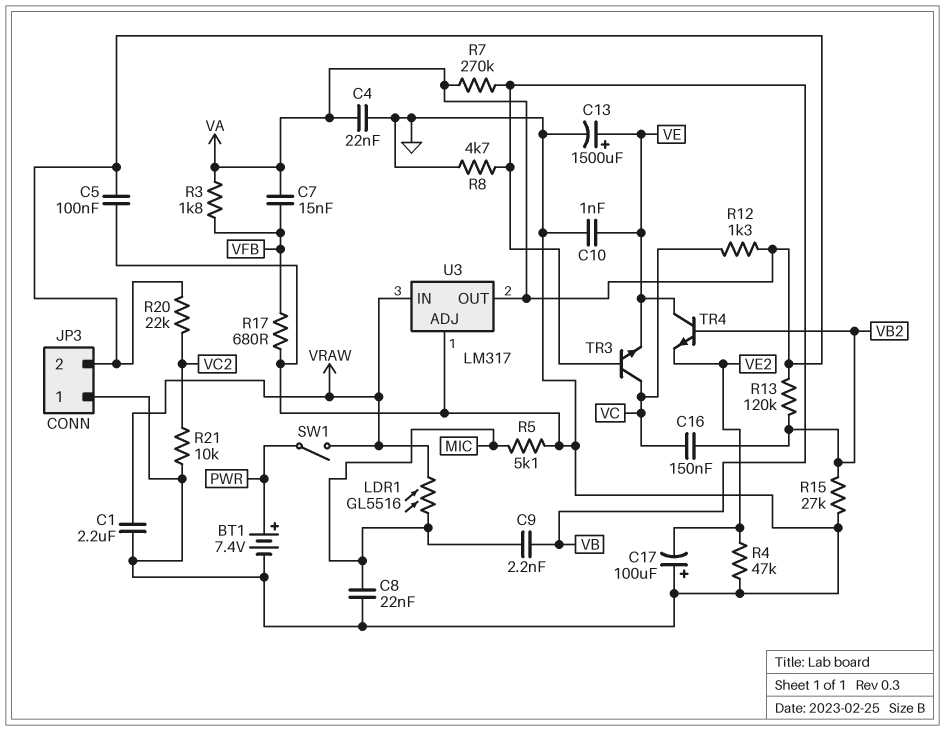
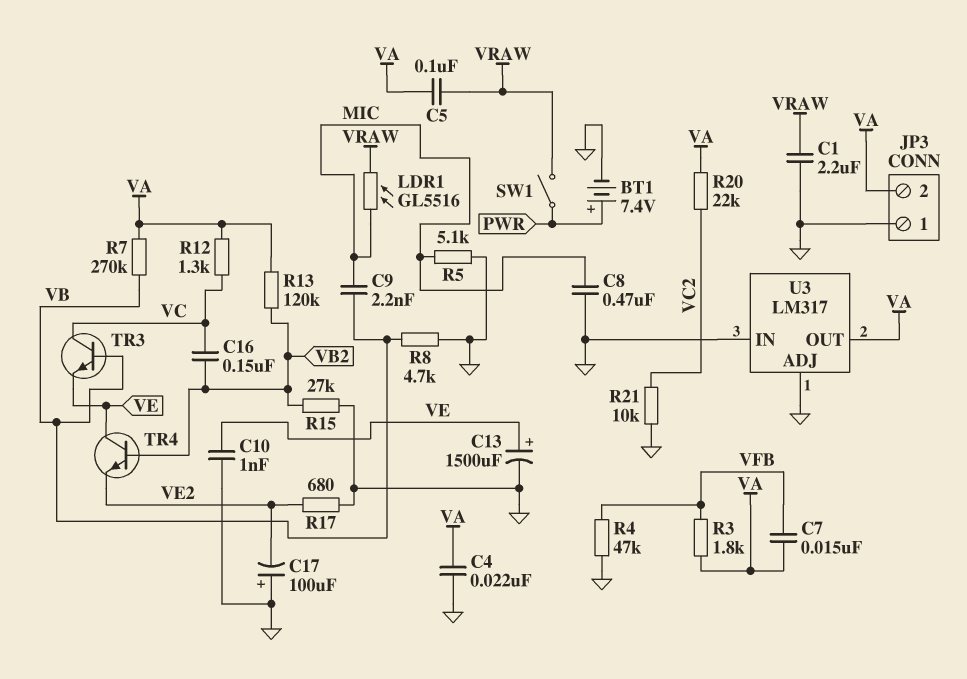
C5: 100nF (GND, VA) -> 100nF (VA, VRAW)
C8: 22nF (GND, MIC) -> 470nF (GND, MIC)
R4: 47k (GND, VE2) -> 47k (GND, VFB)
R17: 680 (GND, VFB) -> 680 (GND, VE2)
U3 pin IN: VRAW -> GND

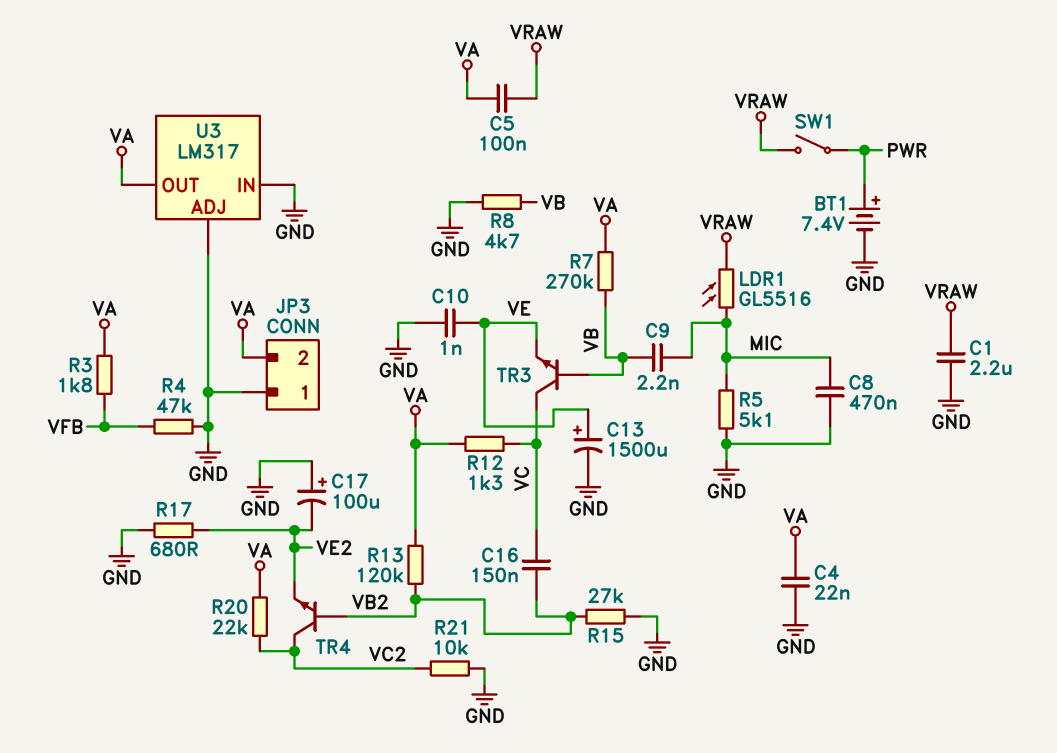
C7: 15nF (VA, VFB) -> none
TR4: NPN (B VB2, C VE, E VE2) -> NPN (B VB2, C VC2, E VE2)

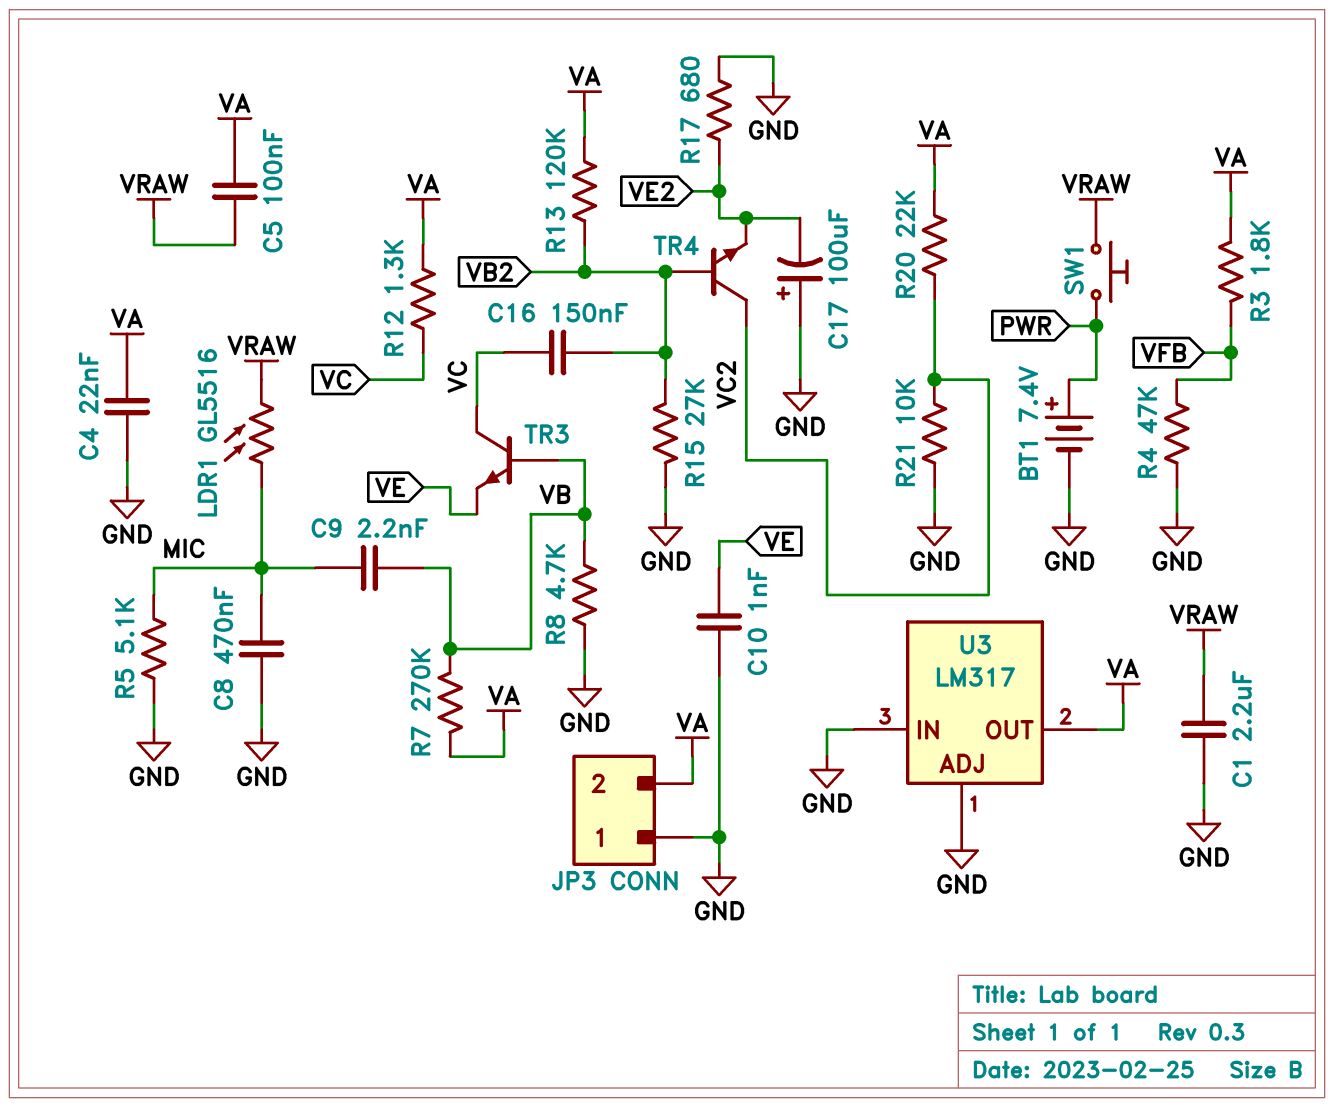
C13: 1500uF (plus VE, minus GND) -> none
SW1: switch (PWR, VRAW) -> button (PWR, VRAW)

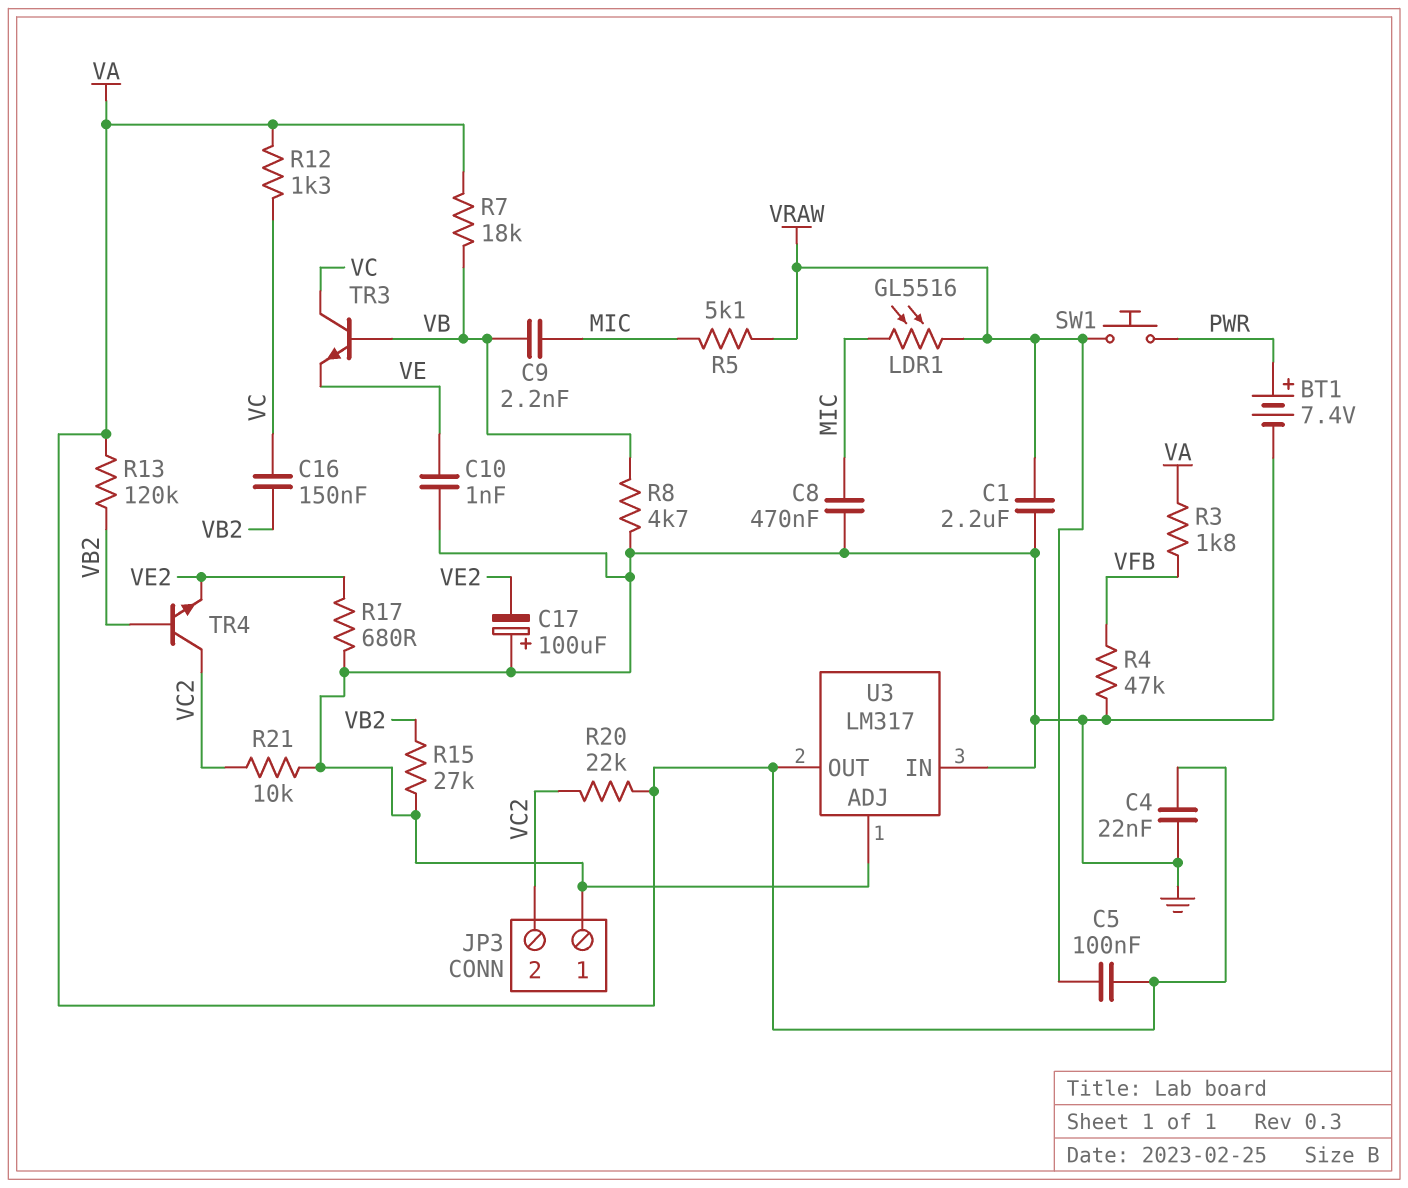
JP3 pin 2: VA -> VC2
R5: 5.1k (GND, MIC) -> 5.1k (MIC, VRAW)
R7: 270k (VA, VB) -> 18k (VA, VB)

